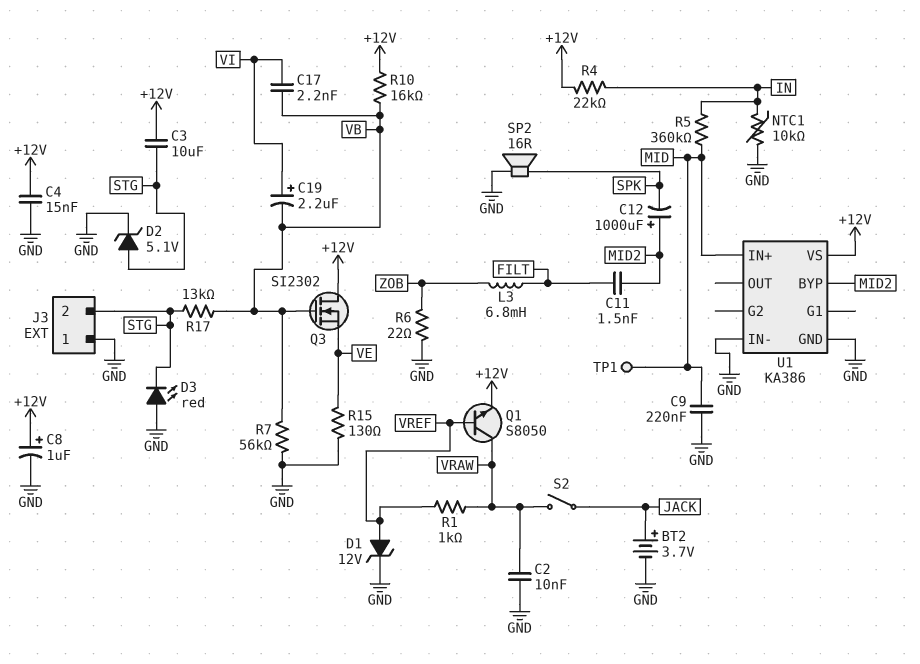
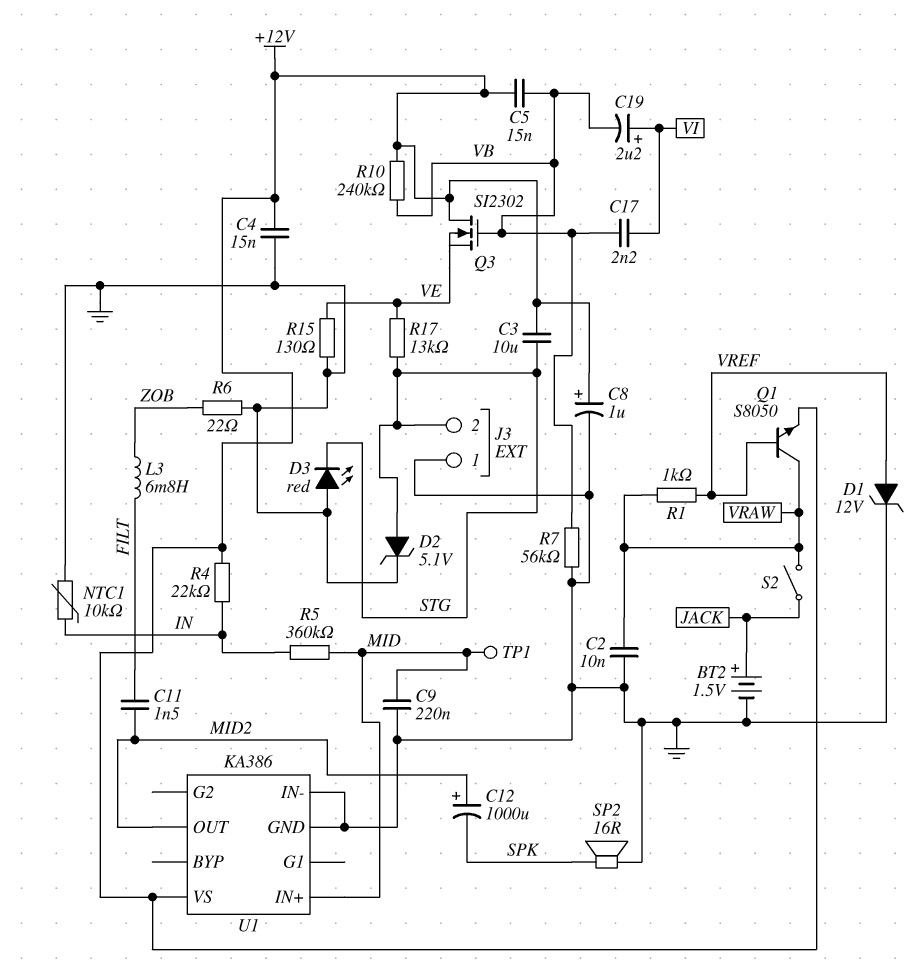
BT2: 3.7V (plus JACK, minus GND) -> 1.5V (plus JACK, minus GND)
C5: none -> 15nF (+12V, VB)
R10: 16k (+12V, VB) -> 240k (+12V, VB)
R17: 13k (STG, VB) -> 13k (STG, VE)
U1 pin BYP: MID2 -> none
U1 pin OUT: none -> MID2

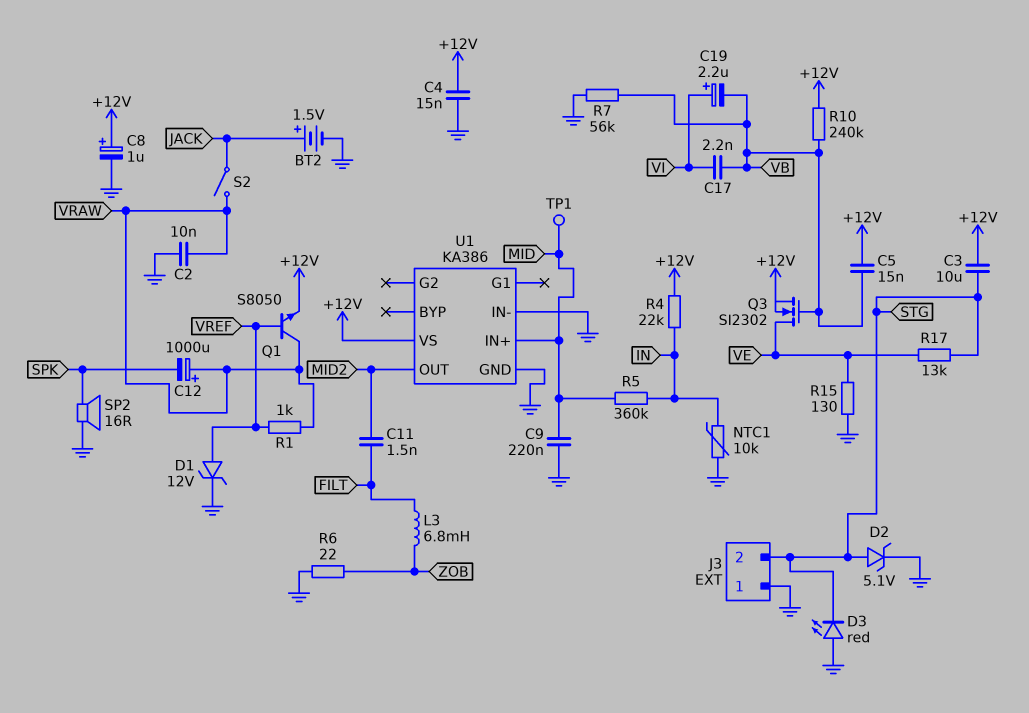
C12: 1000uF (plus MID2, minus SPK) -> 1000uF (plus VRAW, minus SPK)
Q3: NMOS SI2302 (G VB, D +12V, S VE) -> NMOS SI2302 (G VB, D VE, S +12V)

